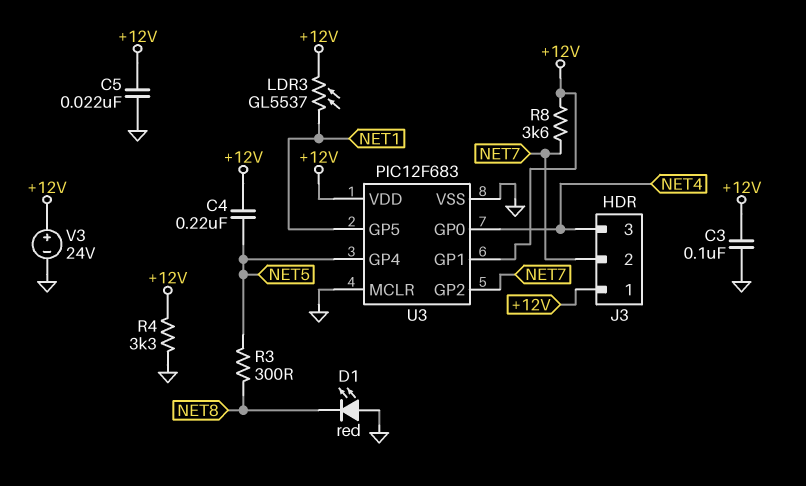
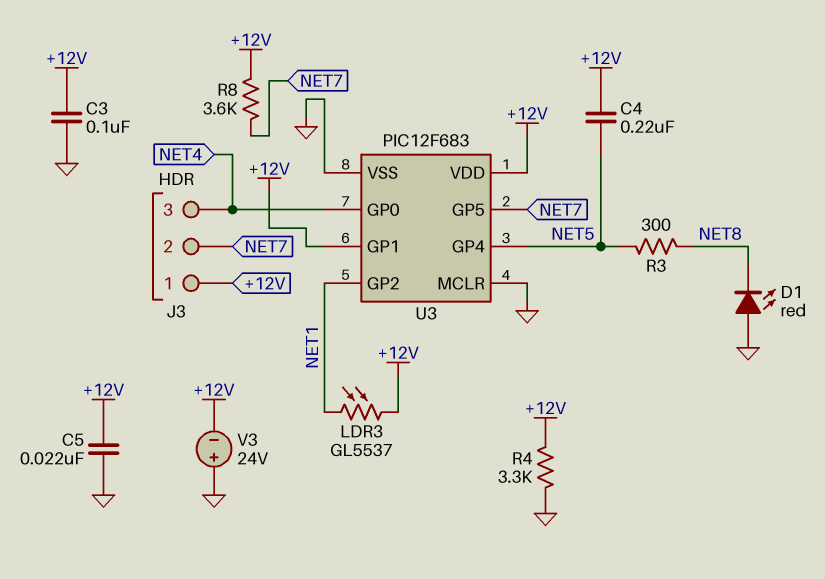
U3 pin GP2: NET7 -> NET1
U3 pin GP5: NET1 -> NET7
V3: 24V (plus +12V, minus GND) -> 24V (plus GND, minus +12V)

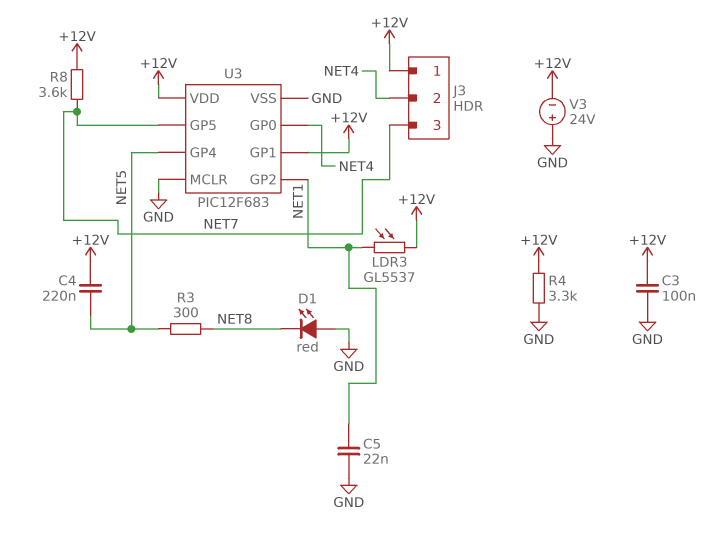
C5: 22nF (+12V, GND) -> 22nF (GND, NET1)
J3 pin 2: NET7 -> NET4
J3 pin 3: NET4 -> NET7

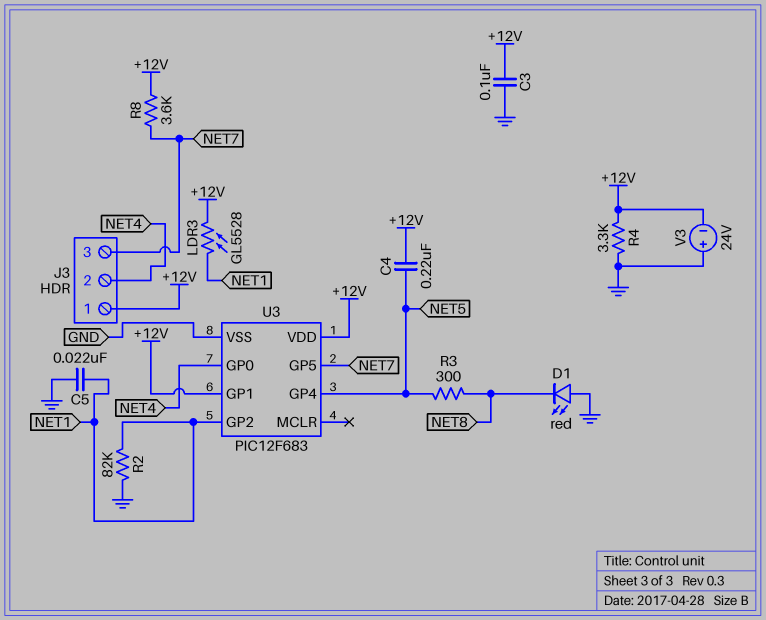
LDR3: GL5537 (+12V, NET1) -> GL5528 (+12V, NET1)
R2: none -> 82k (GND, NET1)
U3 pin MCLR: GND -> none

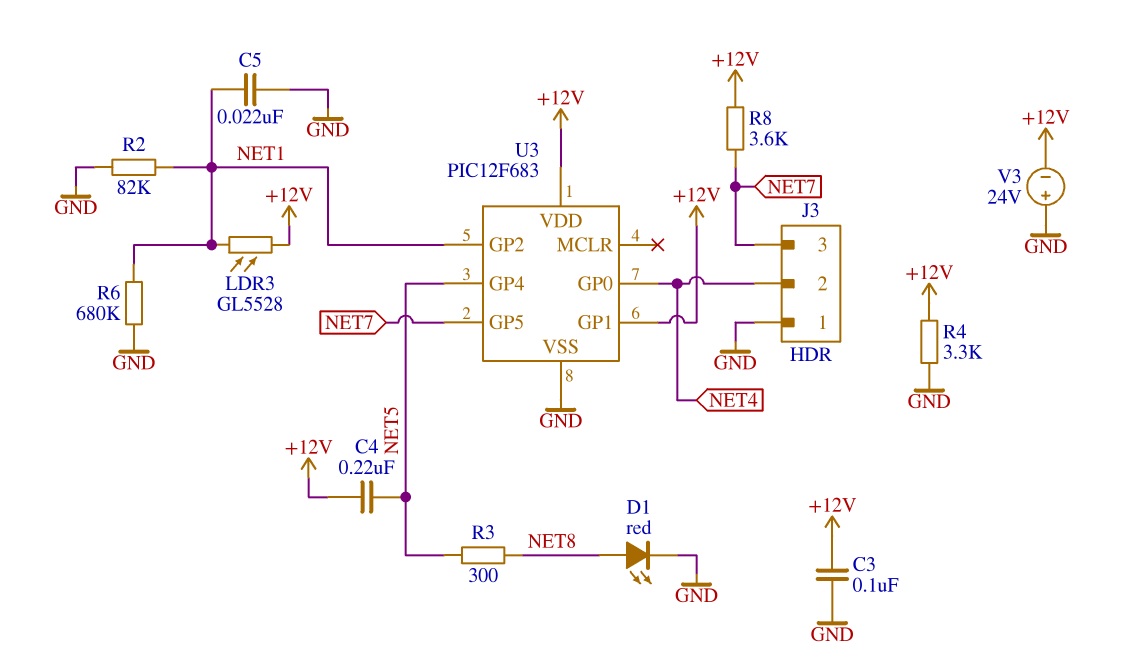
D1: LED red (A GND, K NET8) -> LED red (A NET8, K GND)
J3 pin 1: +12V -> GND
R6: none -> 680k (GND, NET1)

